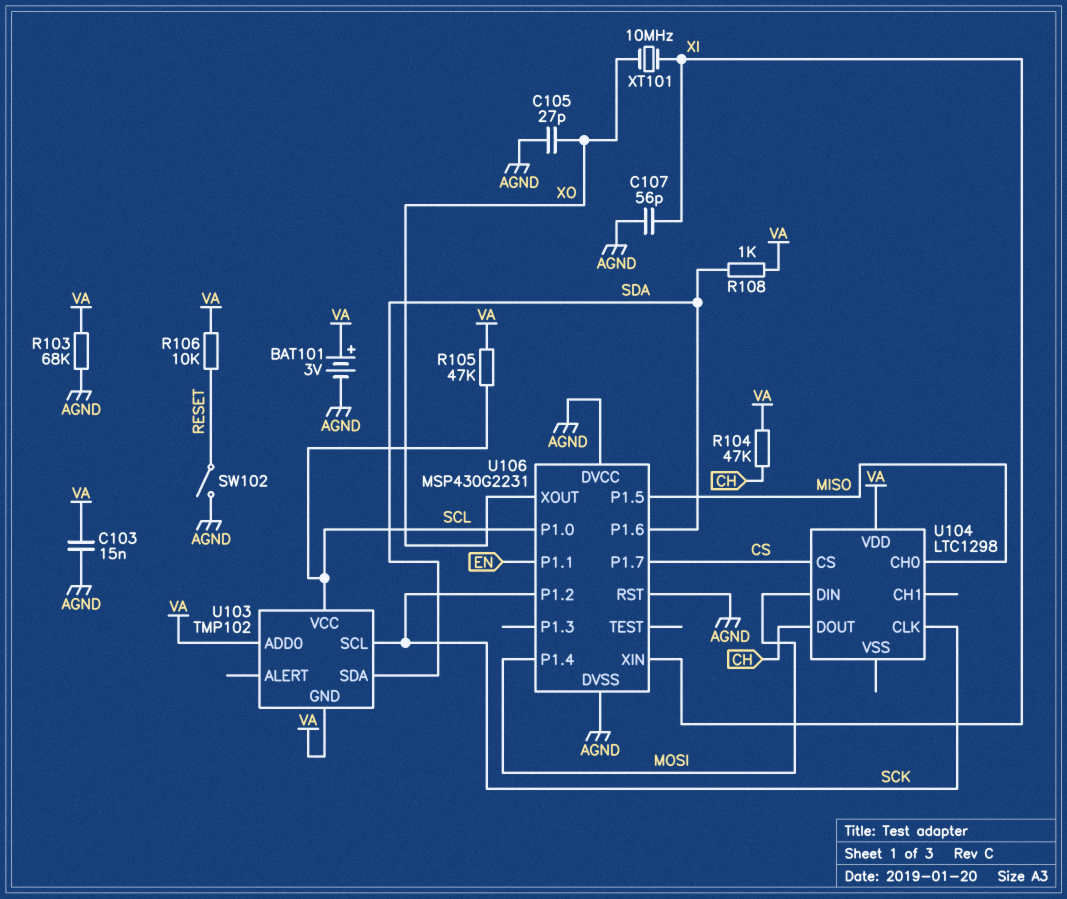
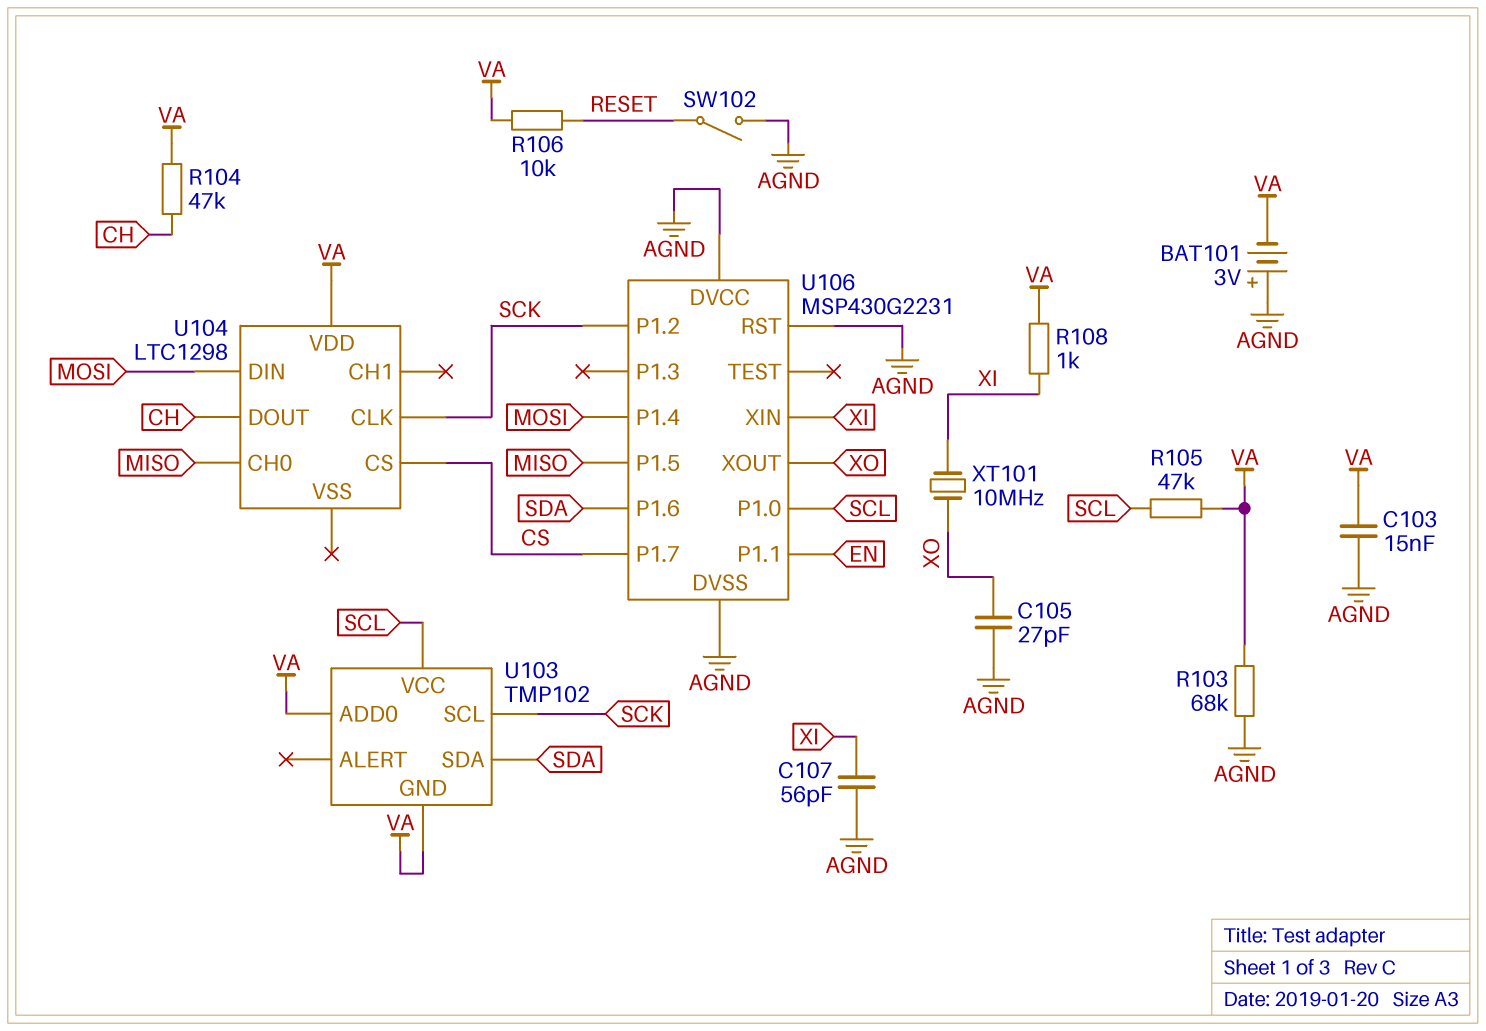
BAT101: 3V (plus VA, minus AGND) -> 3V (plus AGND, minus VA)
R108: 1k (SDA, VA) -> 1k (VA, XI)

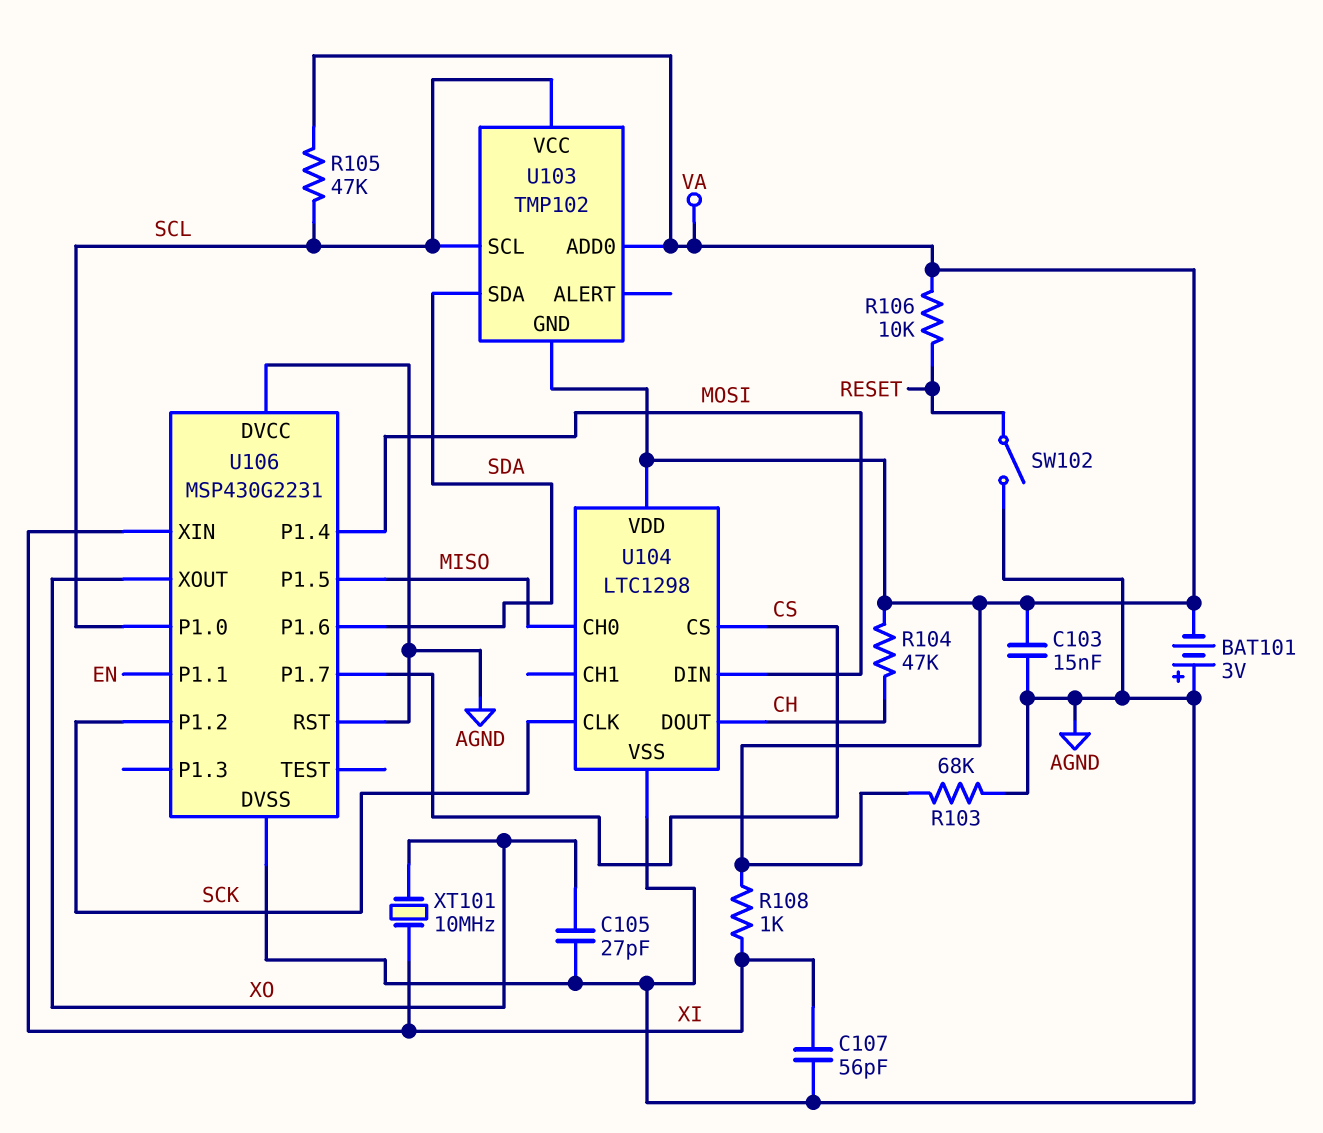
U103 pin SCL: SCK -> SCL
U104 pin VSS: none -> AGND

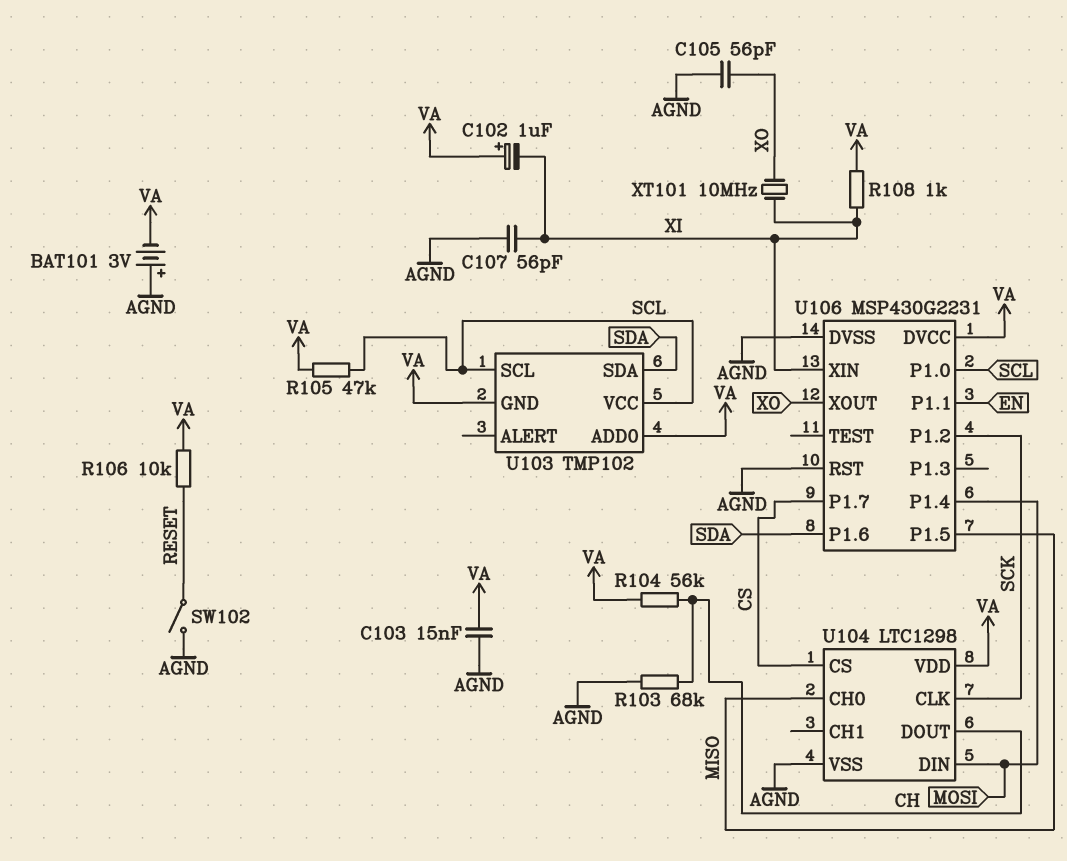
C102: none -> 1uF (plus VA, minus XI)
C105: 27pF (AGND, XO) -> 56pF (AGND, XO)
R103: 68k (AGND, VA) -> 68k (AGND, CH)
R104: 47k (CH, VA) -> 56k (CH, VA)
U106 pin DVCC: AGND -> VA

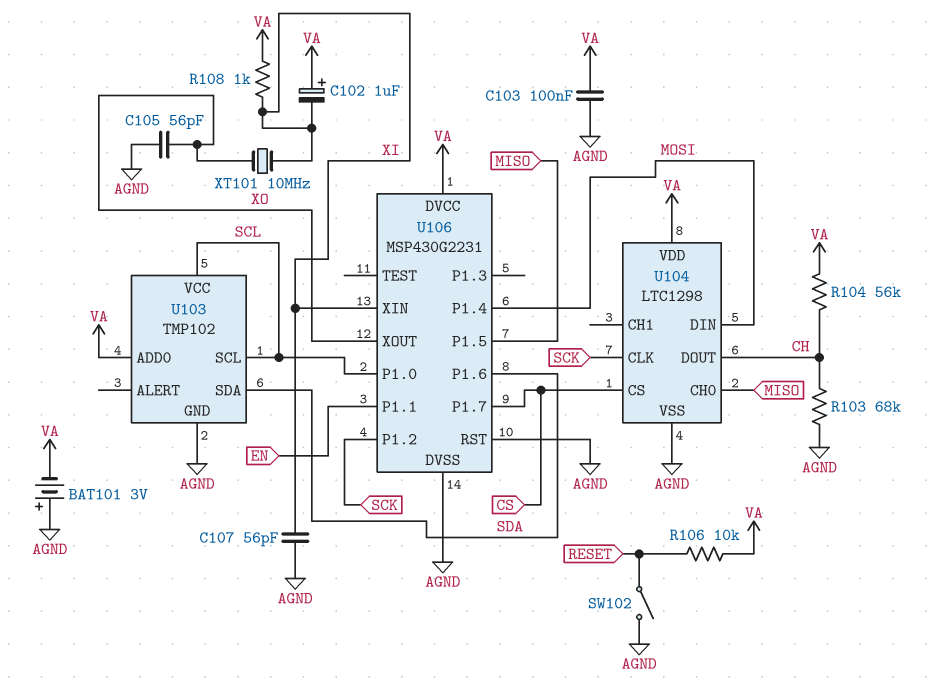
C103: 15nF (AGND, VA) -> 100nF (AGND, VA)
R105: 47k (SCL, VA) -> none
U103 pin GND: VA -> AGND

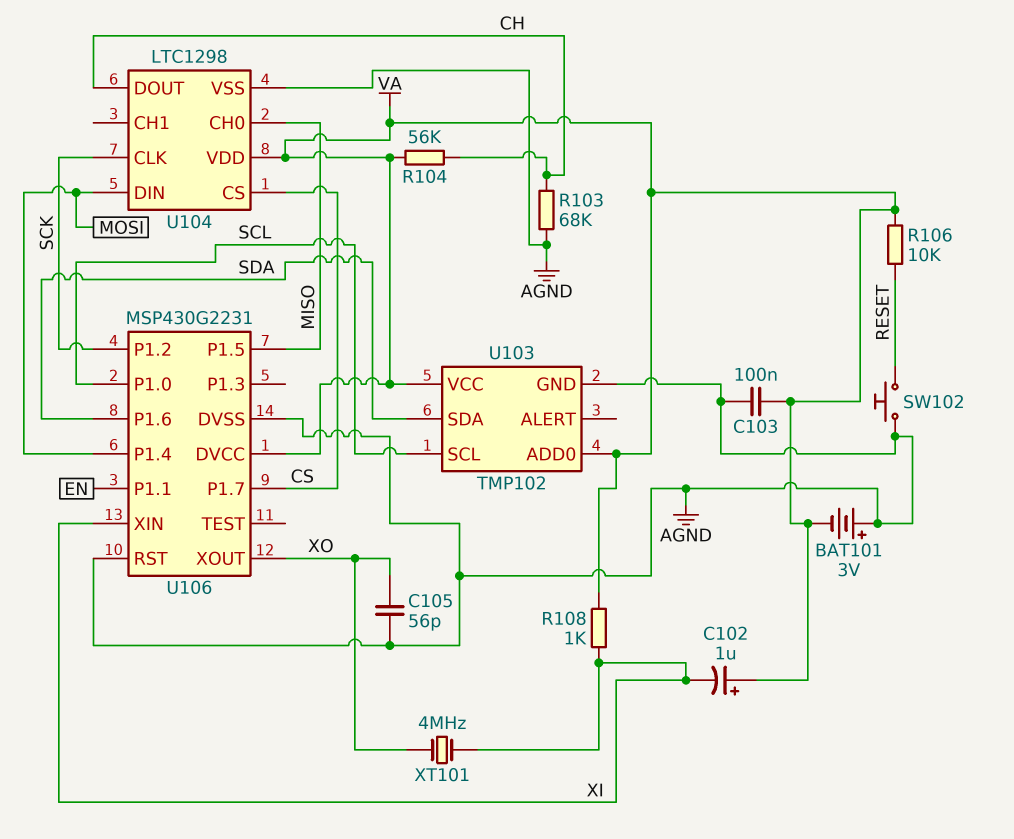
C107: 56pF (AGND, XI) -> none
SW102: switch (AGND, RESET) -> button (AGND, RESET)
U103 pin VCC: SCL -> VA
XT101: 10MHz (XI, XO) -> 4MHz (XI, XO)

